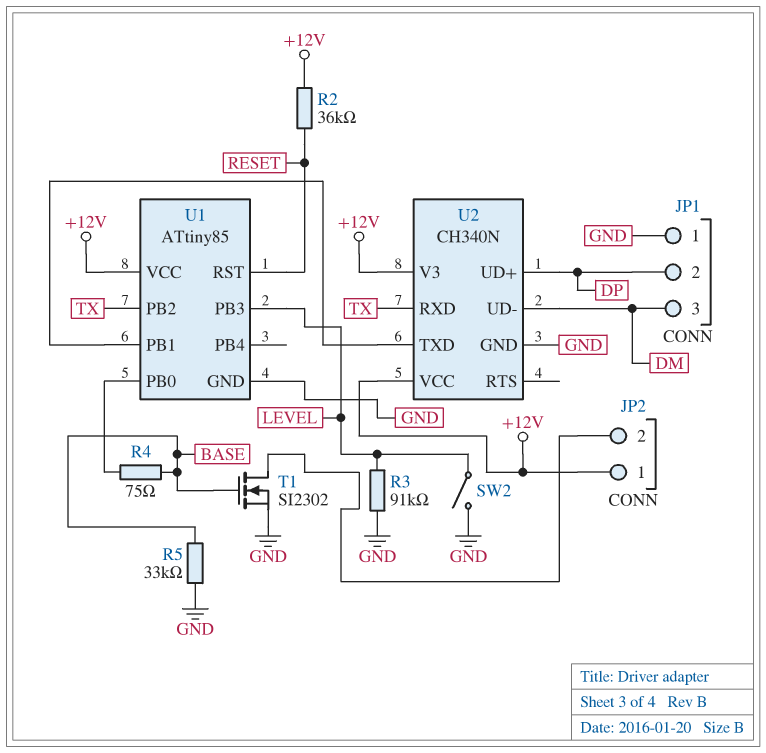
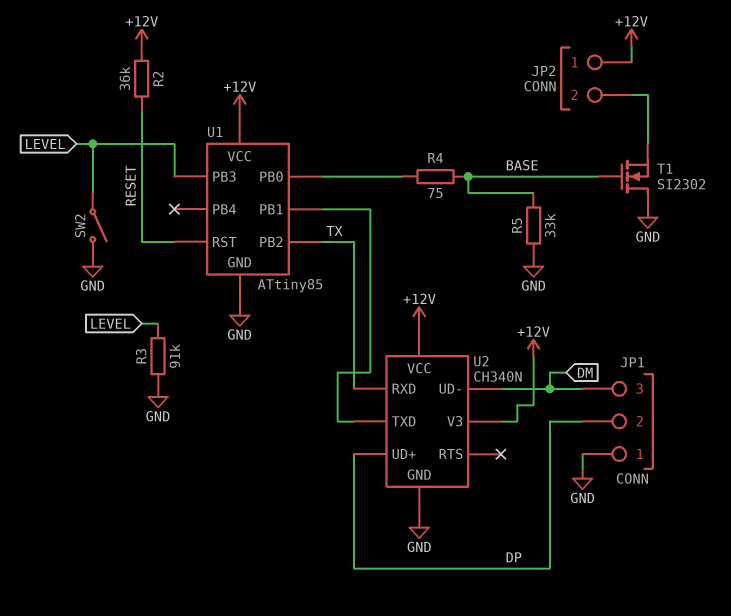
T1: NMOS SI2302 (G BASE, D JP2/2, S GND) -> NMOS SI2302 (G BASE, D GND, S JP2/2)

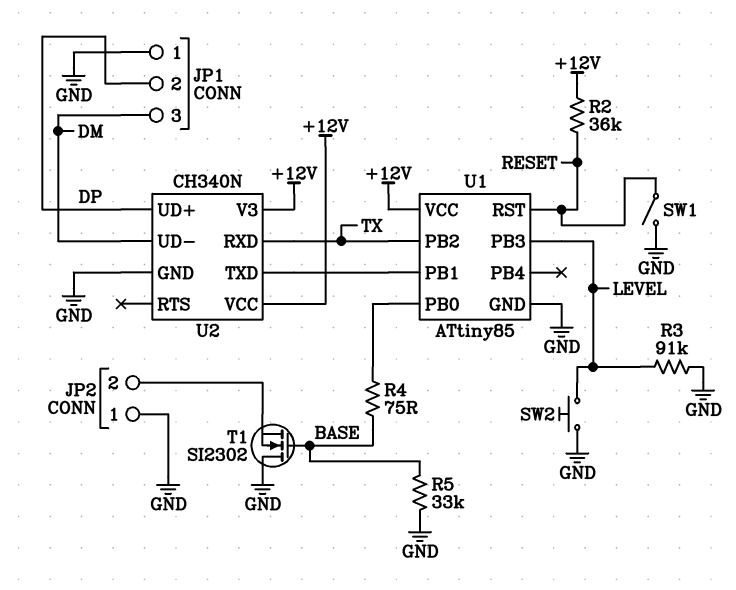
JP2 pin 1: +12V -> GND
SW1: none -> switch (GND, RESET)
SW2: switch (GND, LEVEL) -> button (GND, LEVEL)

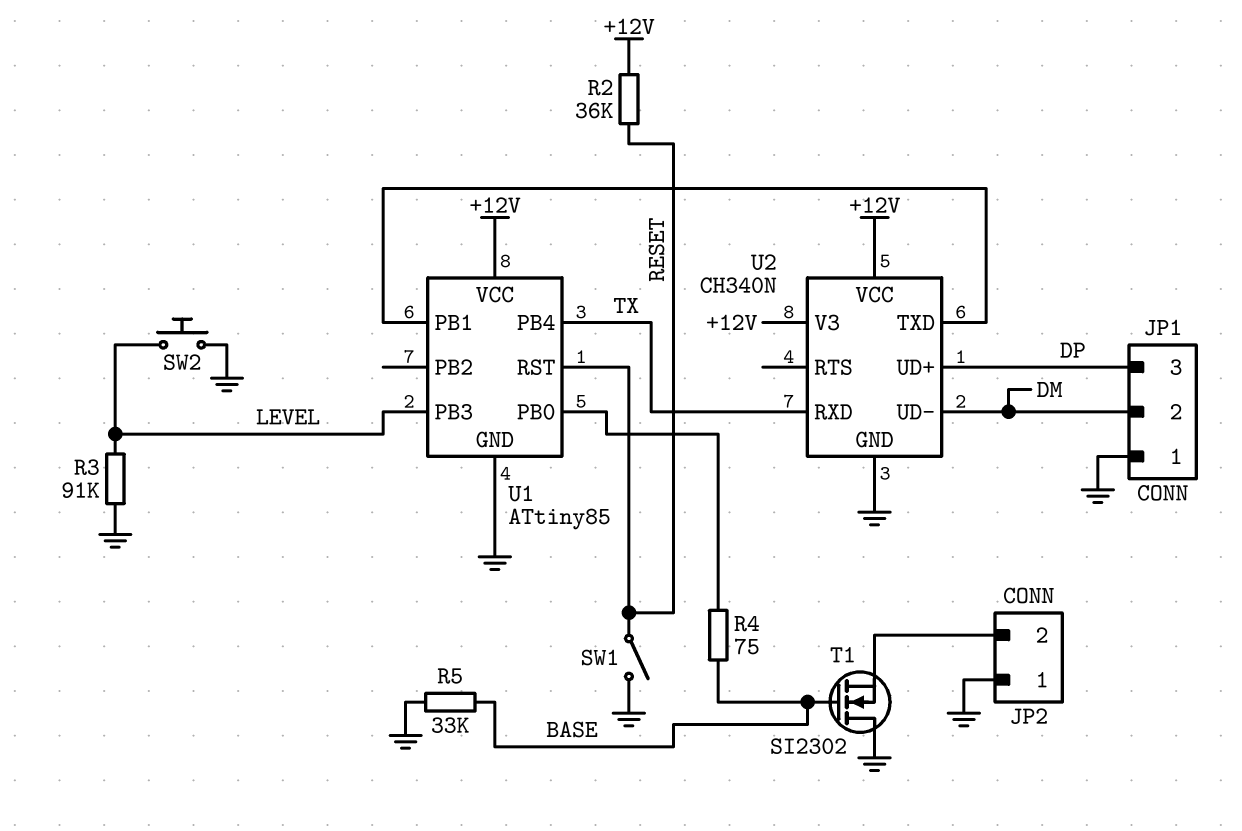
JP1 pin 2: DP -> DM
JP1 pin 3: DM -> DP
U1 pin PB2: TX -> none
U1 pin PB4: none -> TX

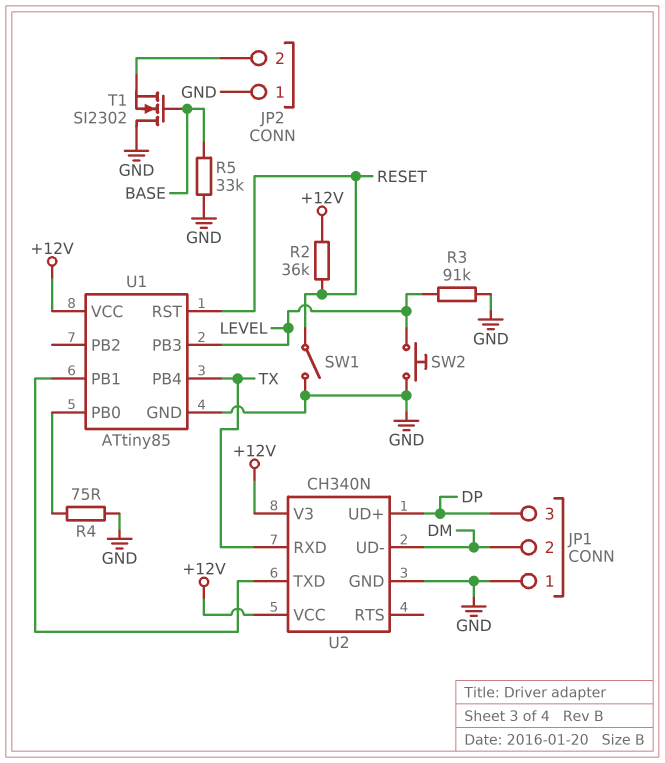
R4: 75 (BASE, U1/PB0) -> 75 (GND, U1/PB0)

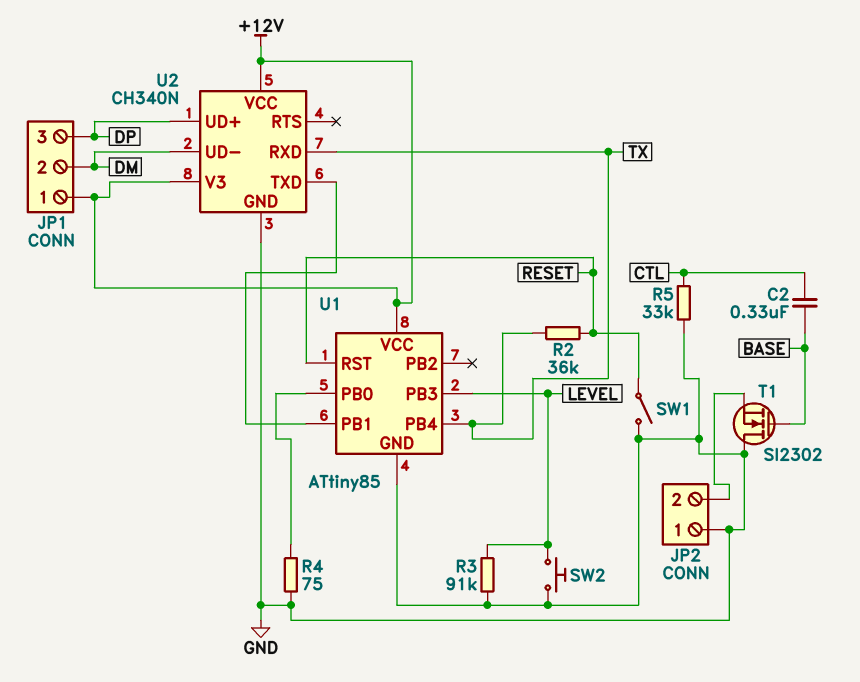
C2: none -> 330nF (BASE, CTL)
JP1 pin 1: GND -> +12V
R2: 36k (+12V, RESET) -> 36k (RESET, TX)
R5: 33k (BASE, GND) -> 33k (CTL, GND)

